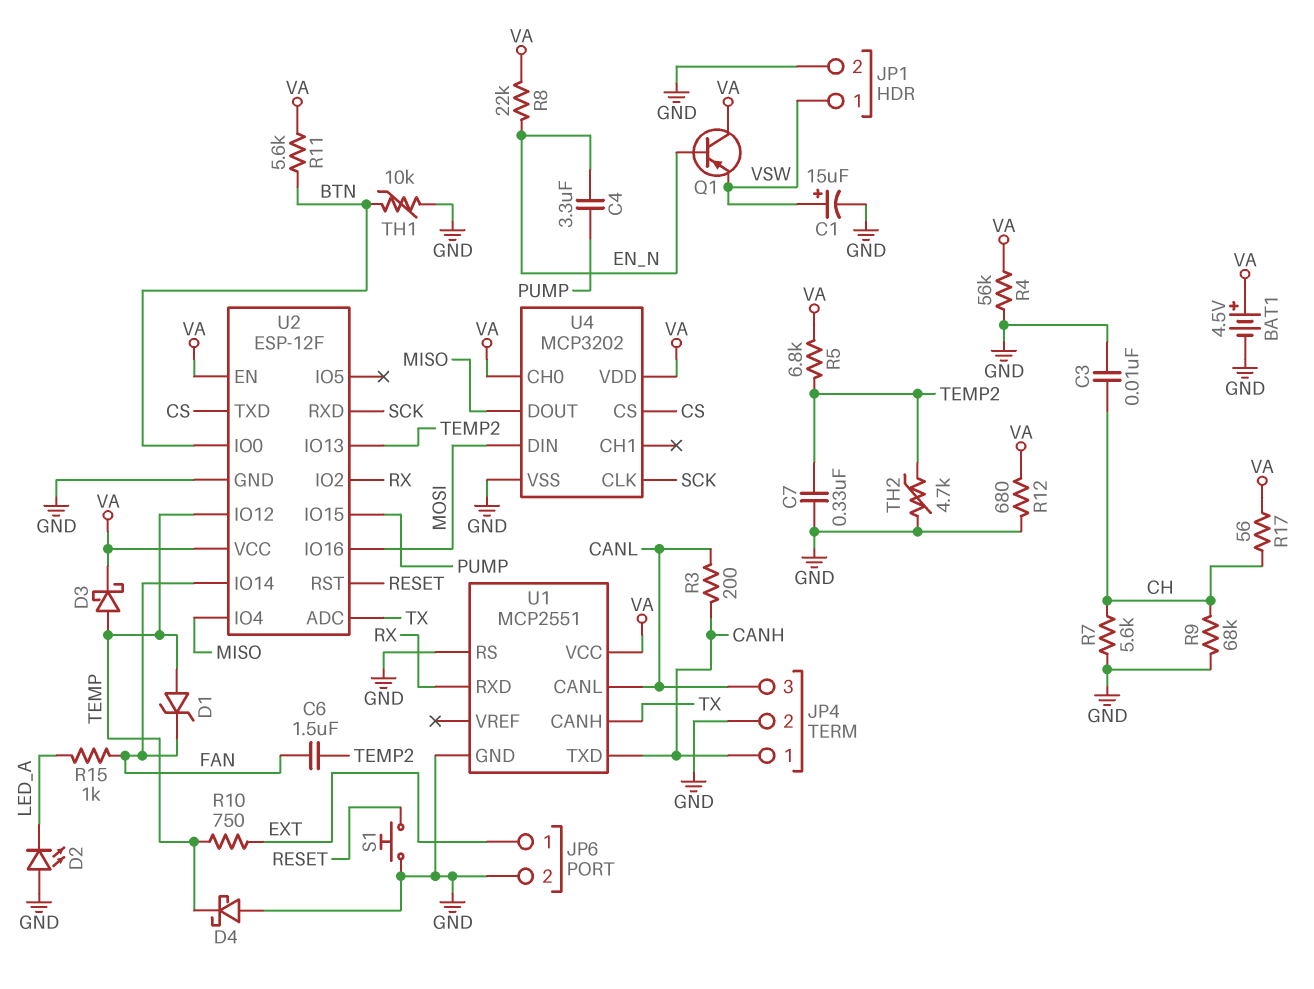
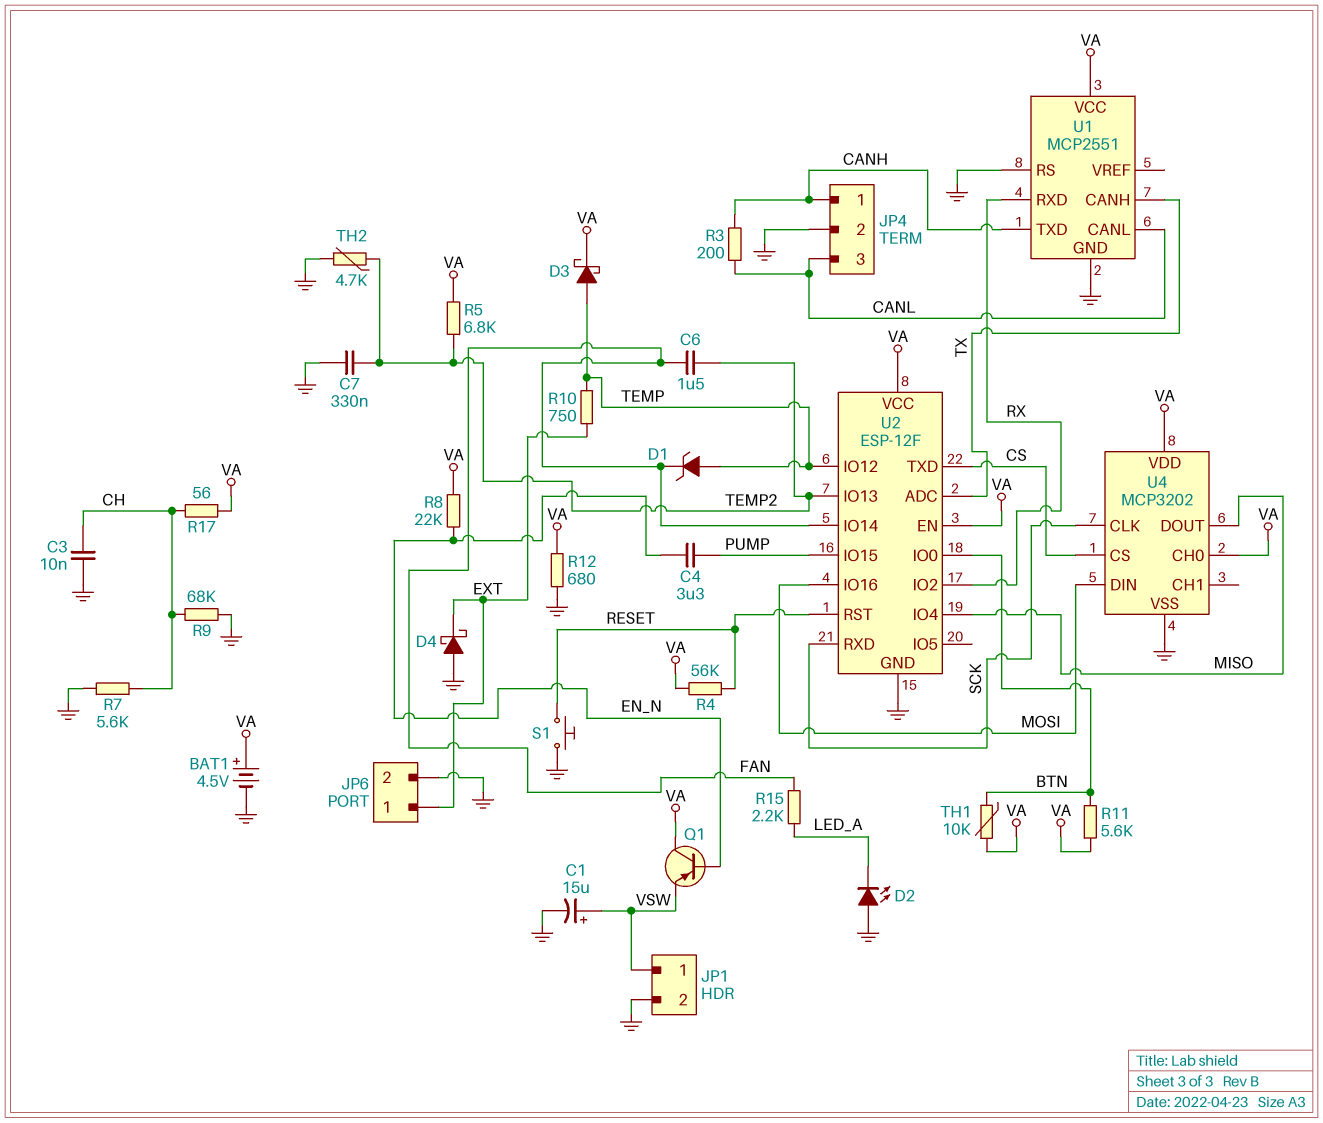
D4: schottky (A GND, K TEMP) -> schottky (A GND, K EXT)
R4: 56k (GND, VA) -> 56k (RESET, VA)
R15: 1k (FAN, LED_A) -> 2.2k (FAN, LED_A)
TH1: 10k (BTN, GND) -> 10k (BTN, VA)

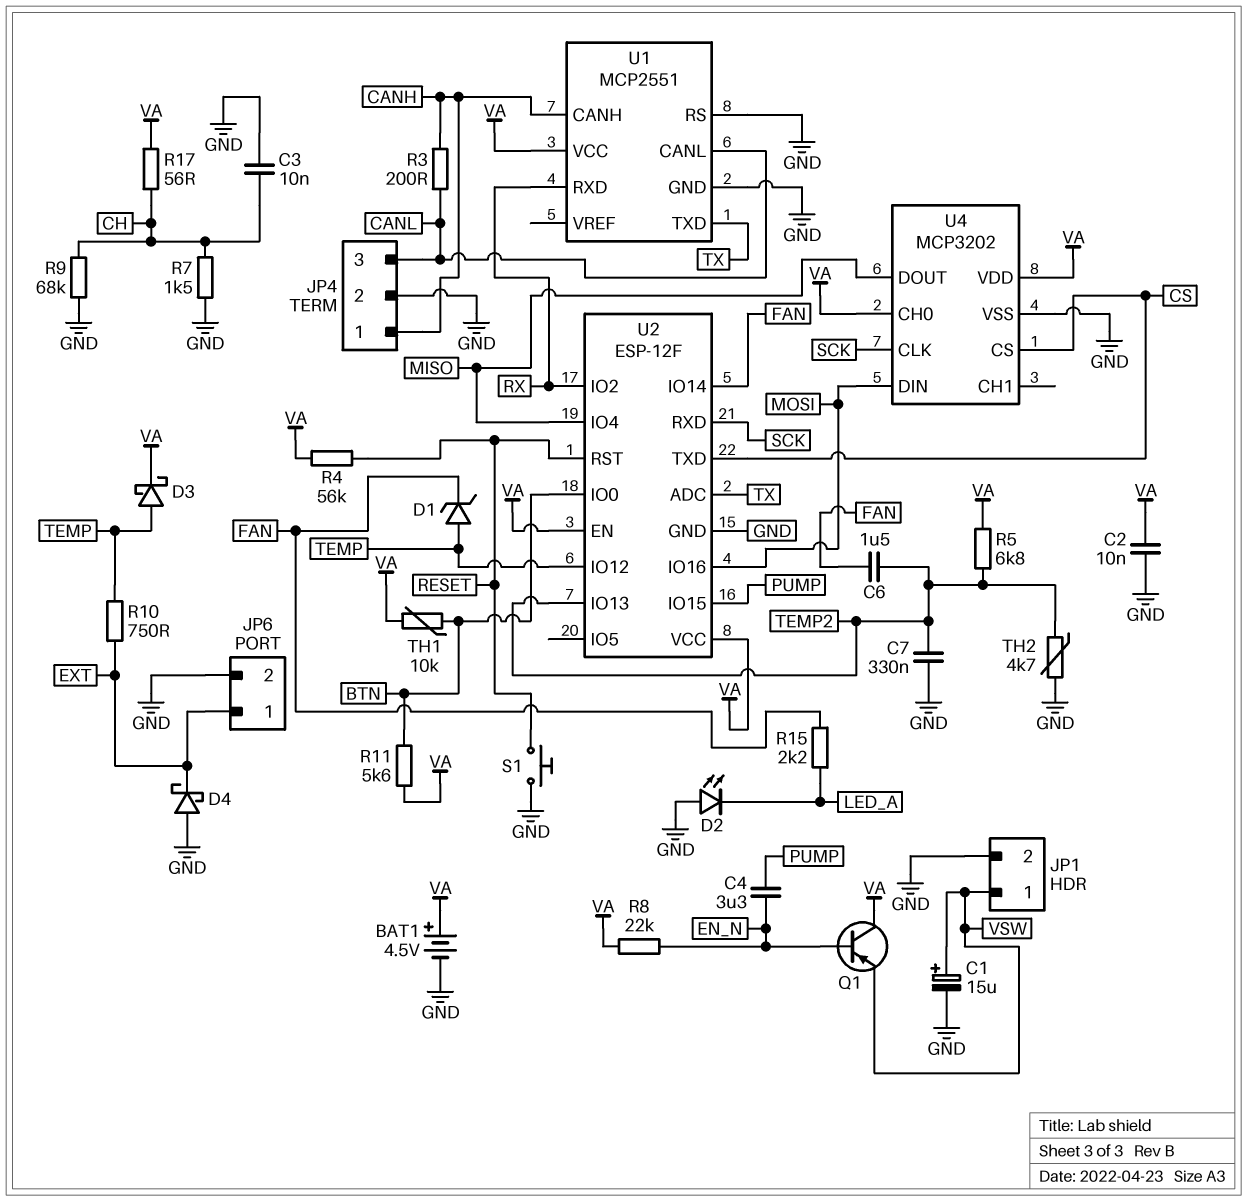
C2: none -> 10nF (GND, VA)
R7: 5.6k (CH, GND) -> 1.5k (CH, GND)
R12: 680 (GND, VA) -> none
U1 pin CANH: TX -> CANH
U1 pin TXD: CANH -> TX

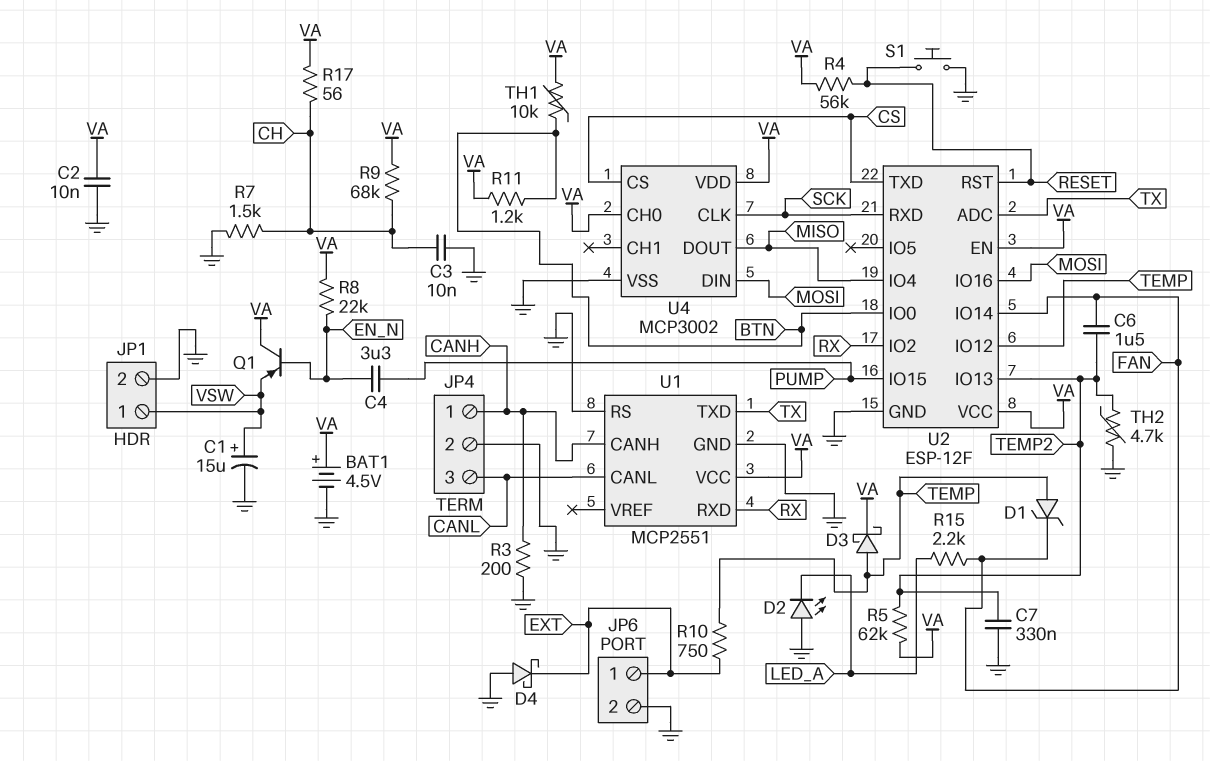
R3: 200 (CANH, CANL) -> 200 (CANH, GND)
R5: 6.8k (TEMP2, VA) -> 62k (TEMP2, VA)
R9: 68k (CH, GND) -> 68k (CH, VA)
R11: 5.6k (BTN, VA) -> 1.2k (BTN, VA)
U4: MCP3202 -> MCP3002

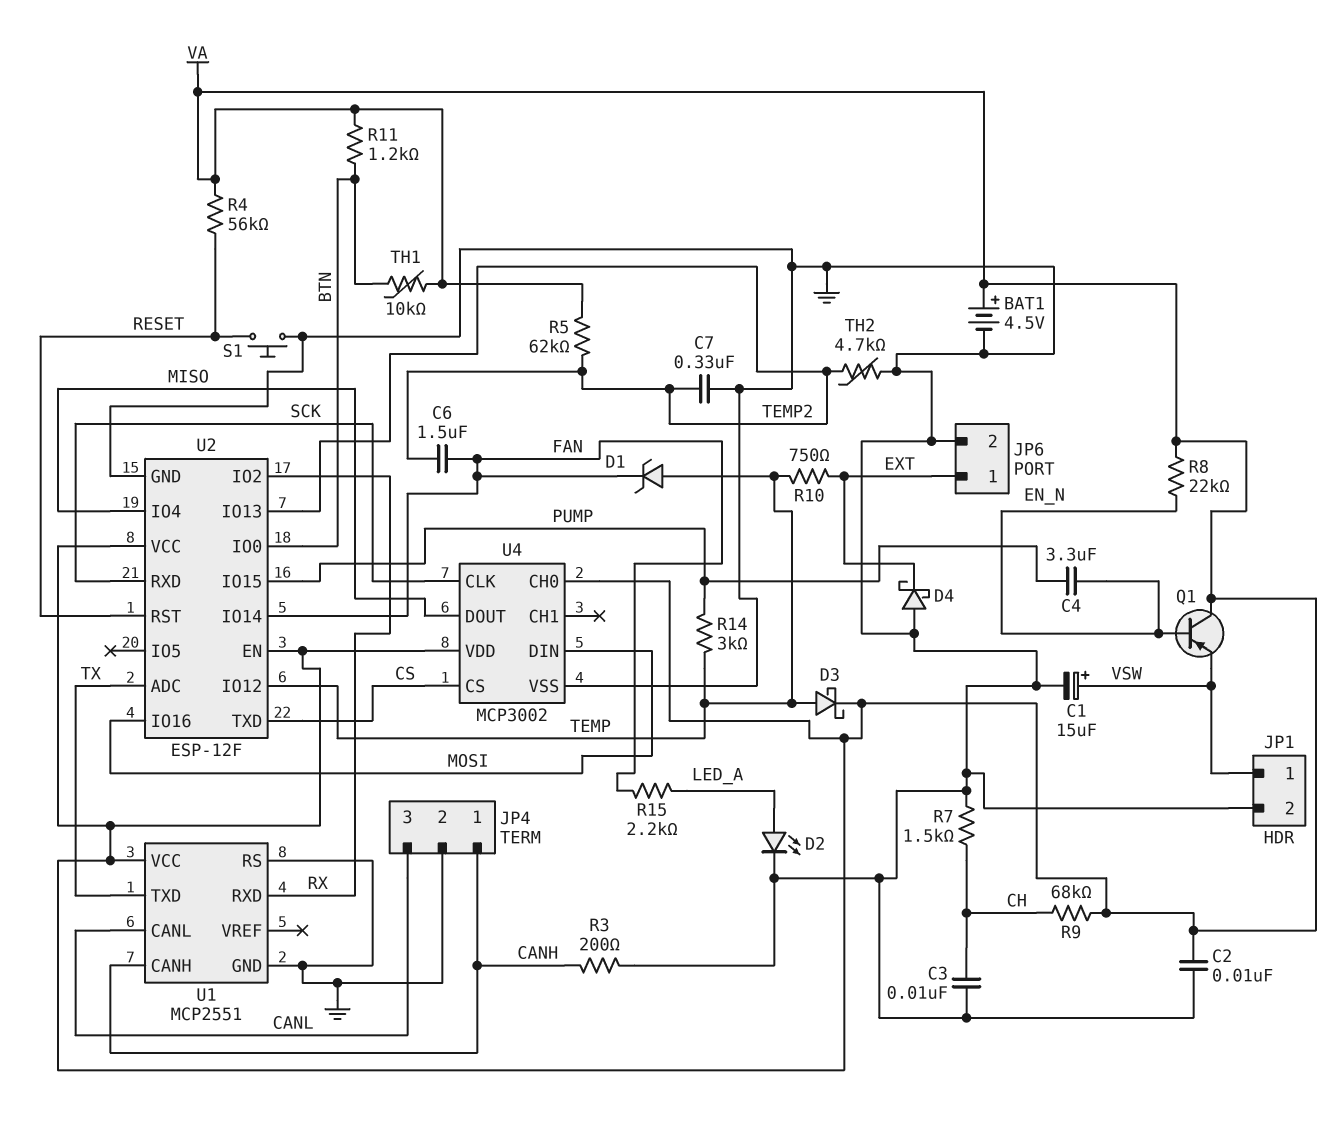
D2: LED (A GND, K LED_A) -> LED (A LED_A, K GND)
R14: none -> 3k (PUMP, TEMP)
R17: 56 (CH, VA) -> none

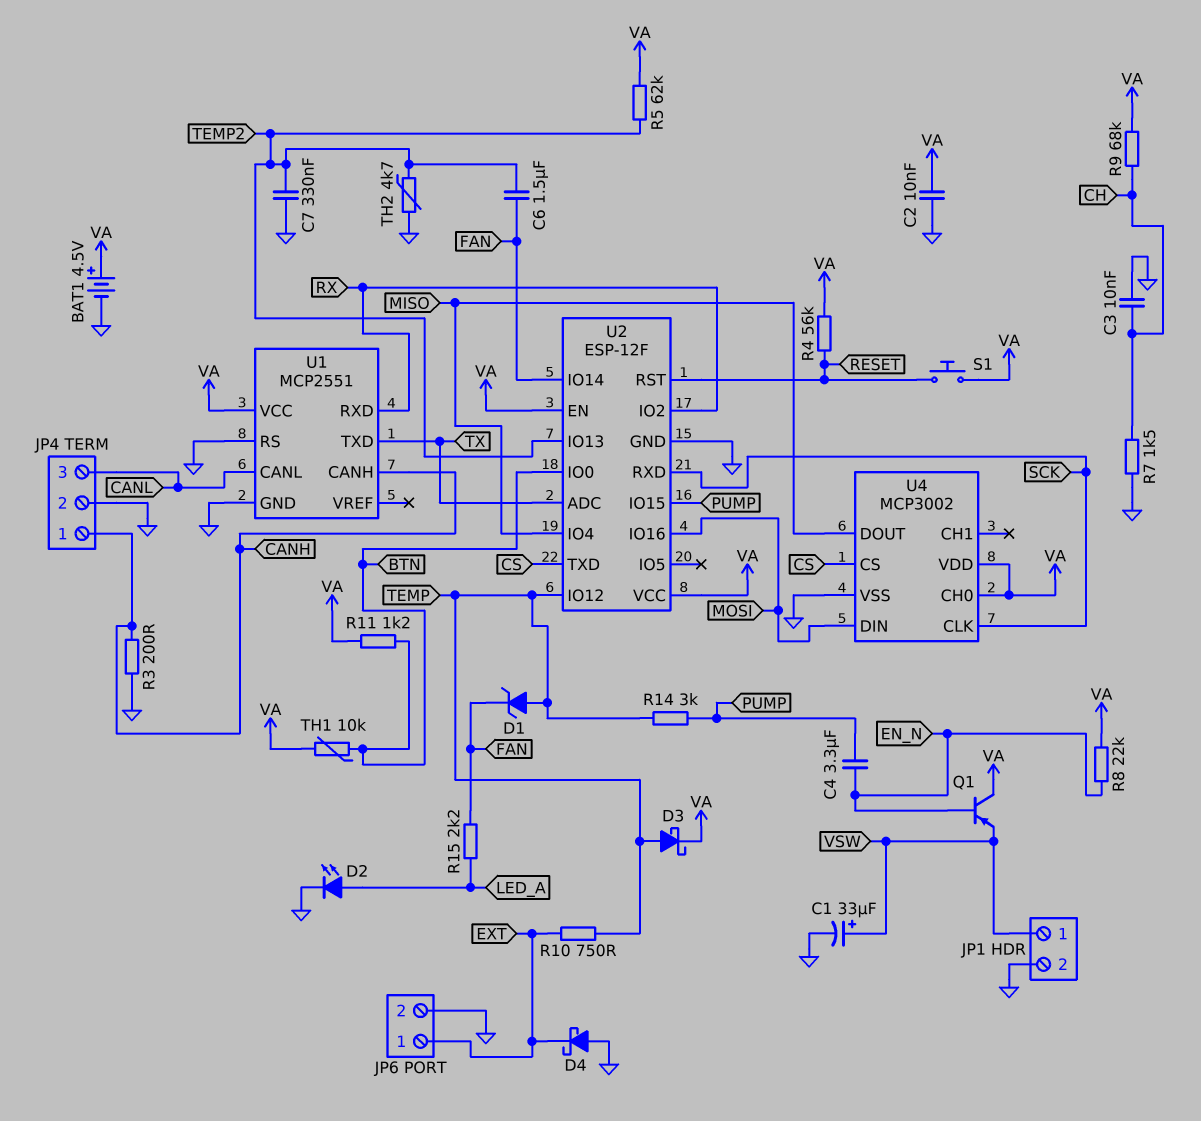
C1: 15uF (plus VSW, minus GND) -> 33uF (plus VSW, minus GND)
S1: button (GND, RESET) -> button (RESET, VA)

